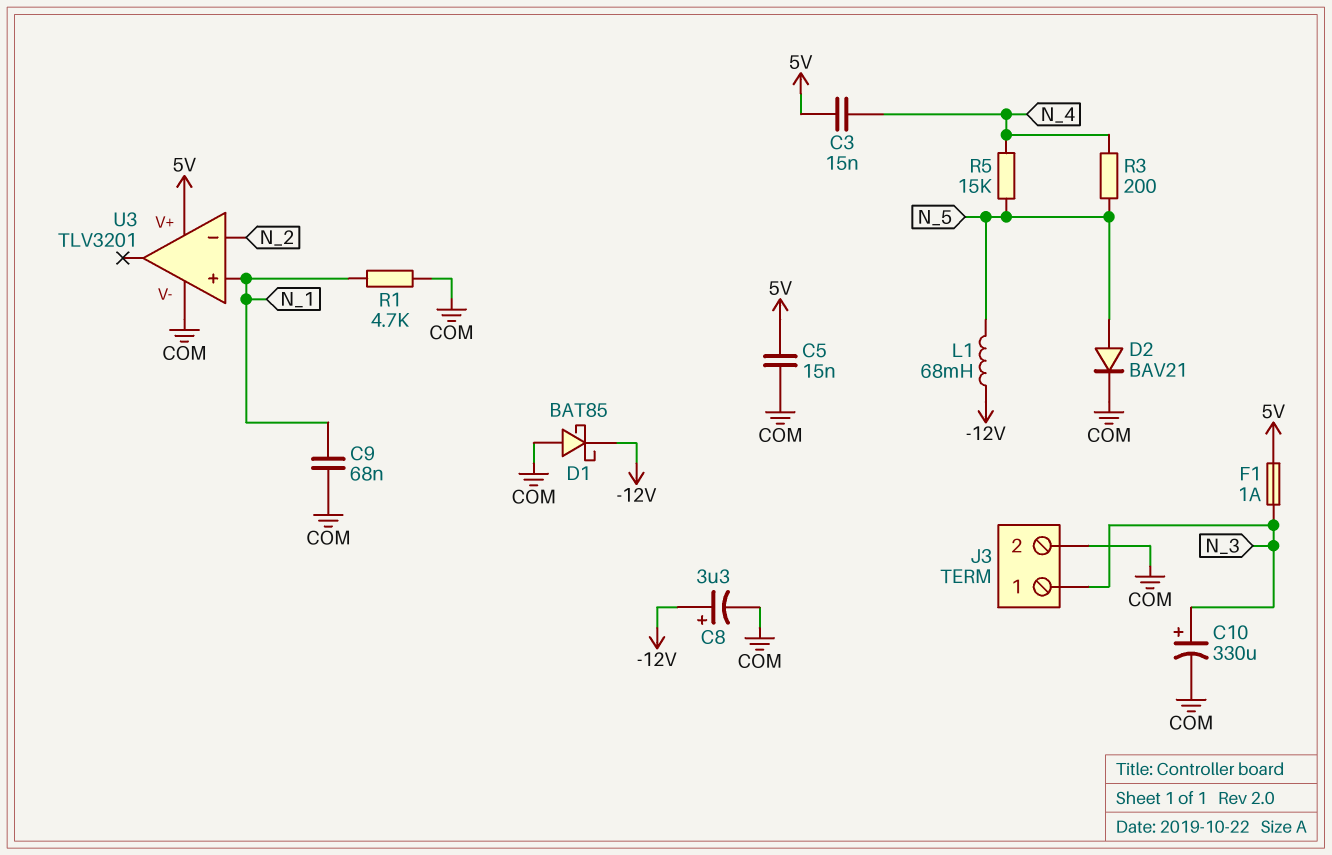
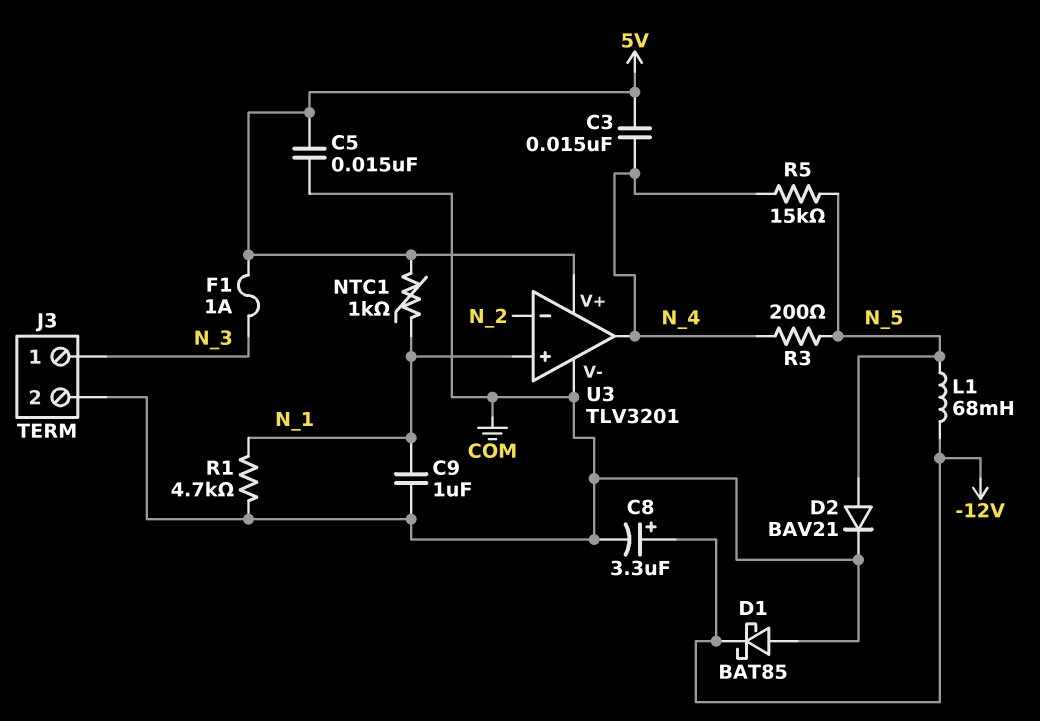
C9: 68nF (COM, N_1) -> 1uF (COM, N_1)
C10: 330uF (plus N_3, minus COM) -> none
NTC1: none -> 1k (5V, N_1)
U3 pin out: none -> N_4

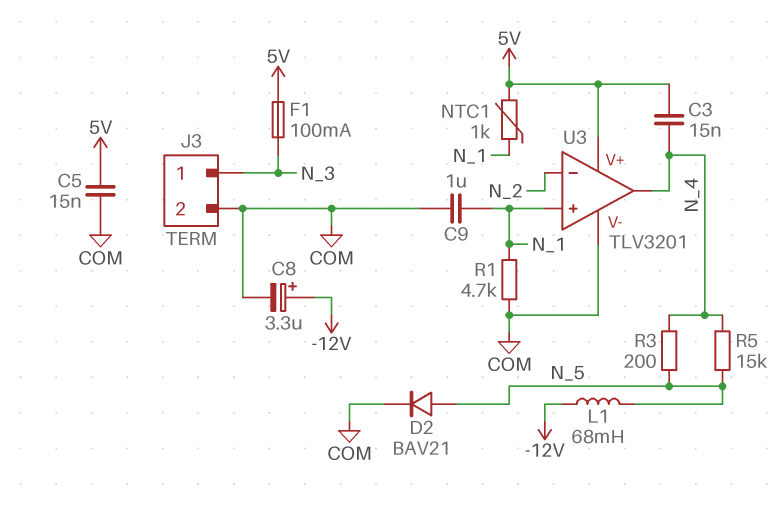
D1: schottky BAT85 (A COM, K -12V) -> none
F1: 1A (5V, N_3) -> 100mA (5V, N_3)

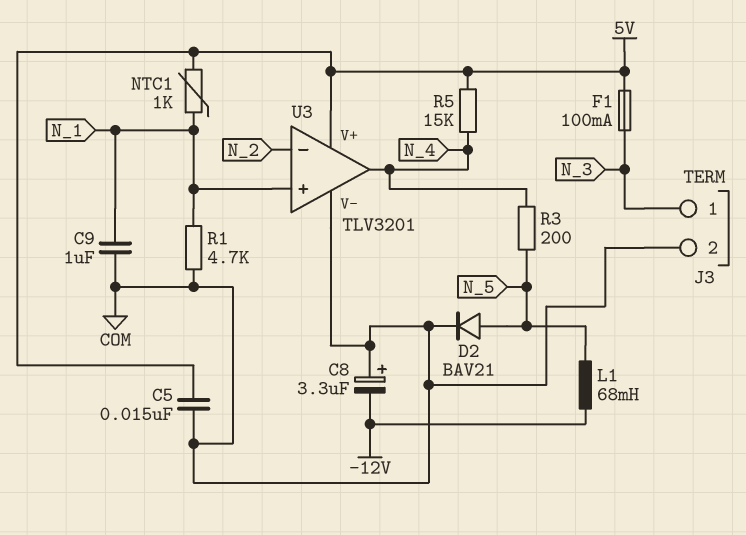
C3: 15nF (5V, N_4) -> none
C8: 3.3uF (plus -12V, minus COM) -> 3.3uF (plus COM, minus -12V)
R5: 15k (N_4, N_5) -> 15k (5V, N_4)

